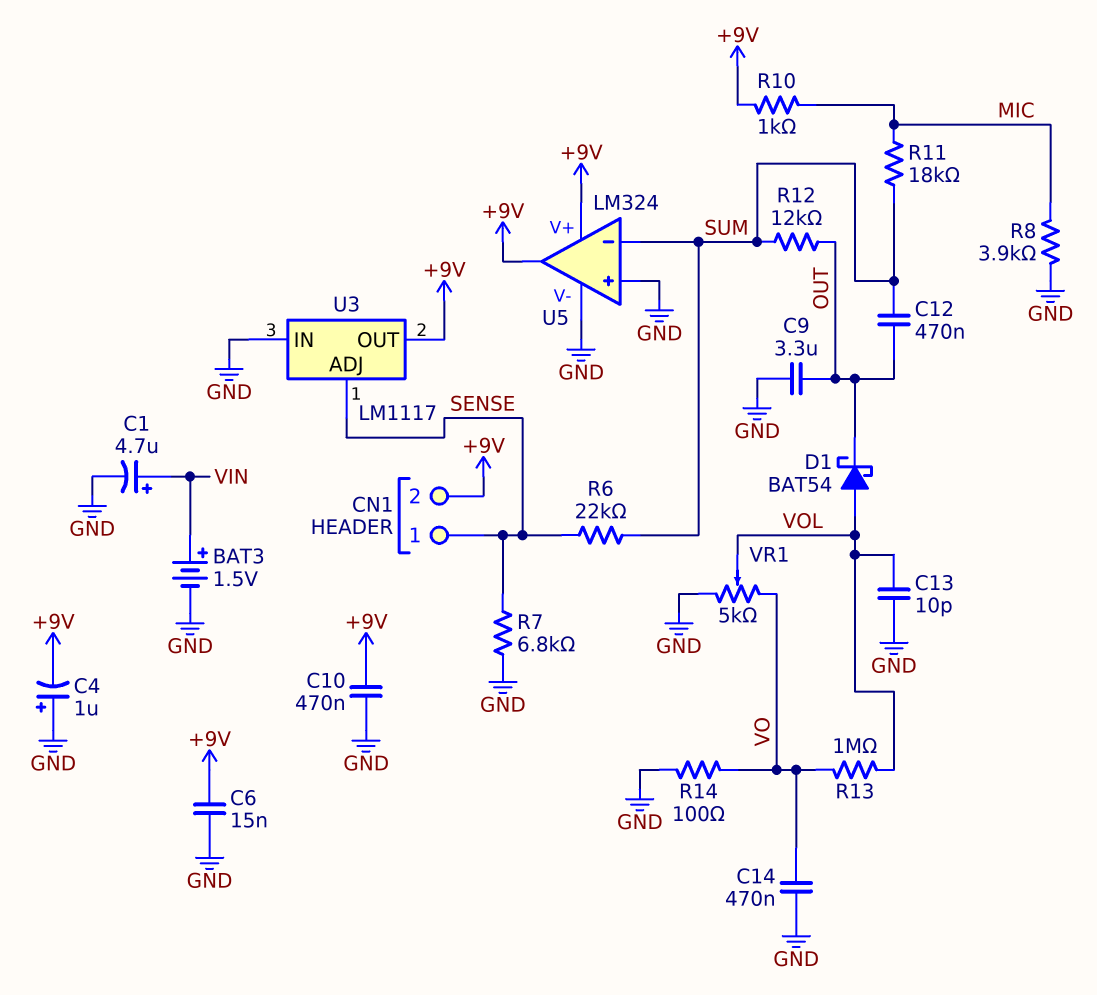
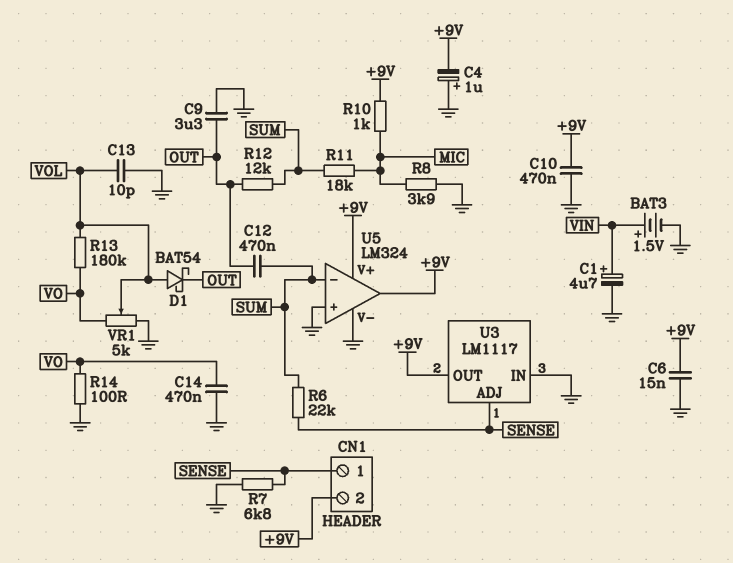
R13: 1M (VO, VOL) -> 180k (VO, VOL)

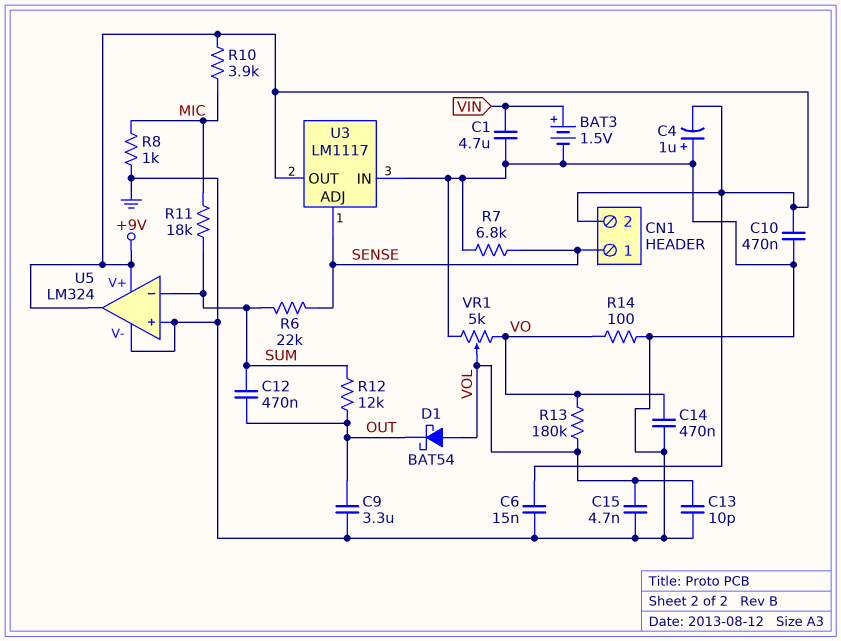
C1: 4.7uF (plus VIN, minus GND) -> 4.7uF (GND, VIN)
C15: none -> 4.7nF (GND, VOL)
R8: 3.9k (GND, MIC) -> 1k (GND, MIC)
R10: 1k (+9V, MIC) -> 3.9k (+9V, MIC)

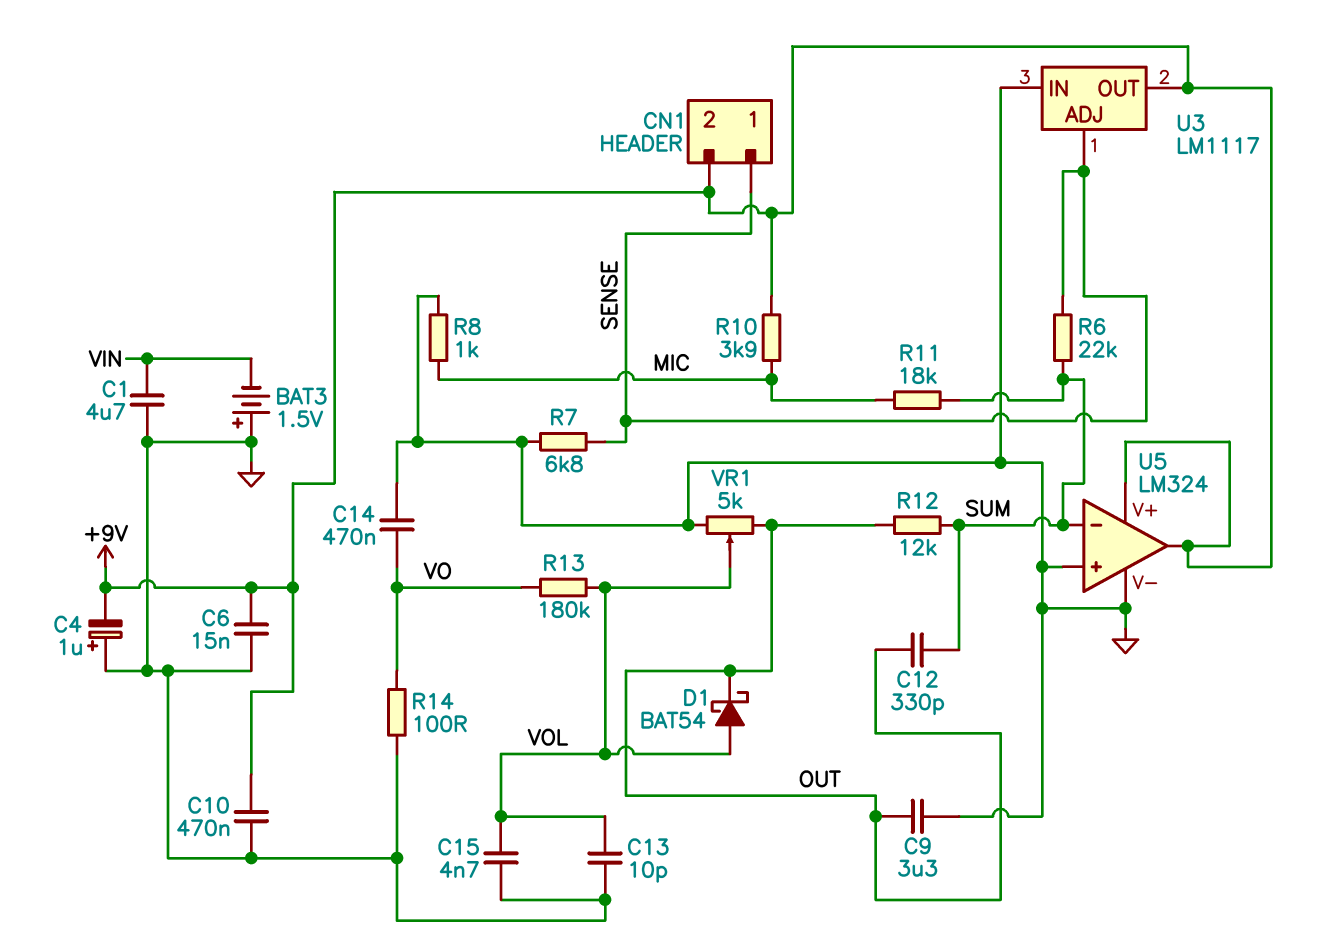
BAT3: 1.5V (plus VIN, minus GND) -> 1.5V (plus GND, minus VIN)
C12: 470nF (OUT, SUM) -> 330pF (OUT, SUM)
VR1: 5k (GND, VO, wiper VOL) -> 5k (GND, OUT, wiper VOL)

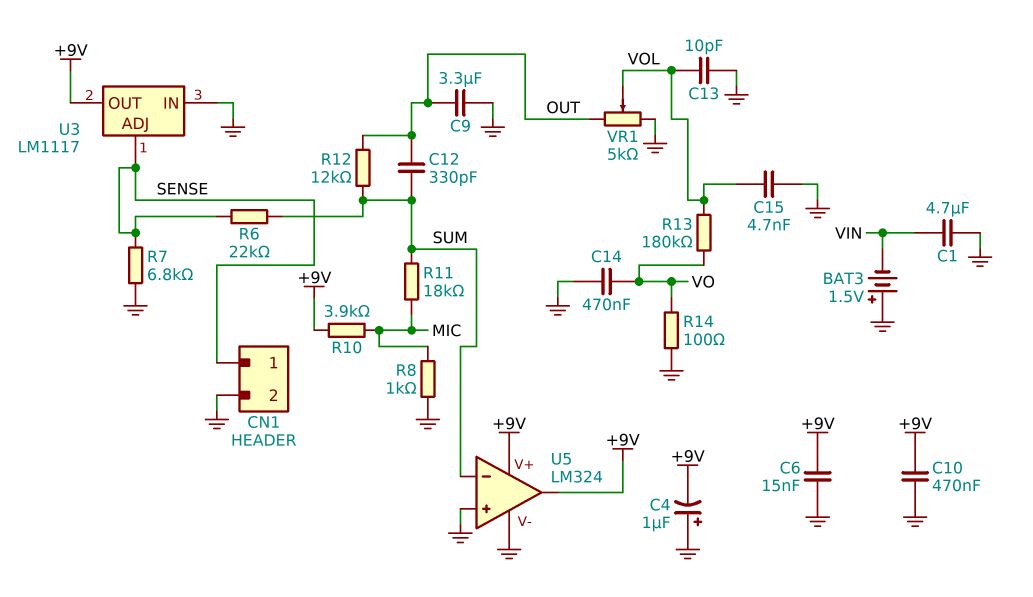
CN1 pin 2: +9V -> GND
D1: schottky BAT54 (A VOL, K OUT) -> none

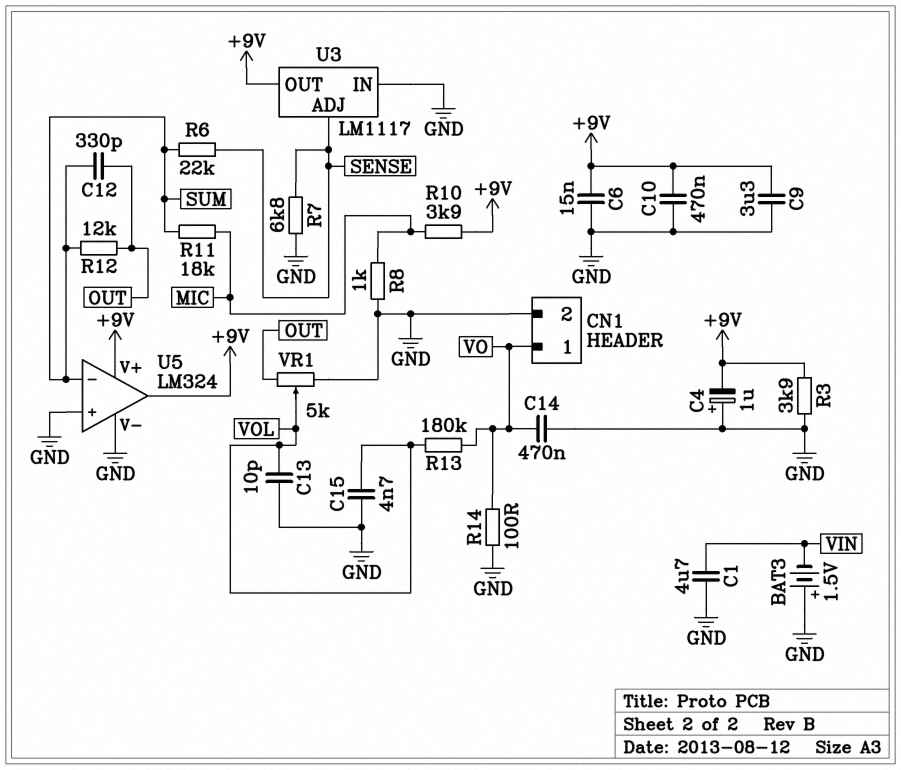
C9: 3.3uF (GND, OUT) -> 3.3uF (+9V, GND)
CN1 pin 1: SENSE -> VO
R3: none -> 3.9k (+9V, GND)

